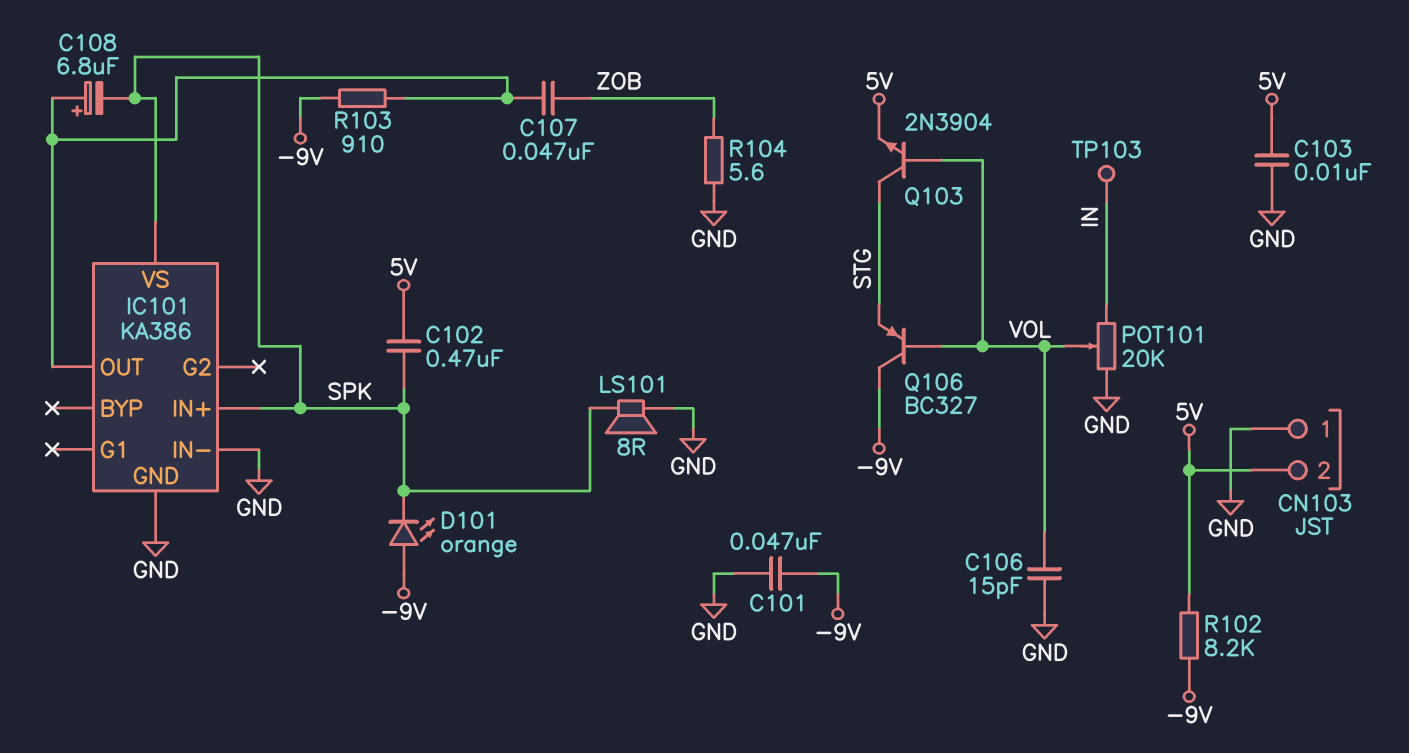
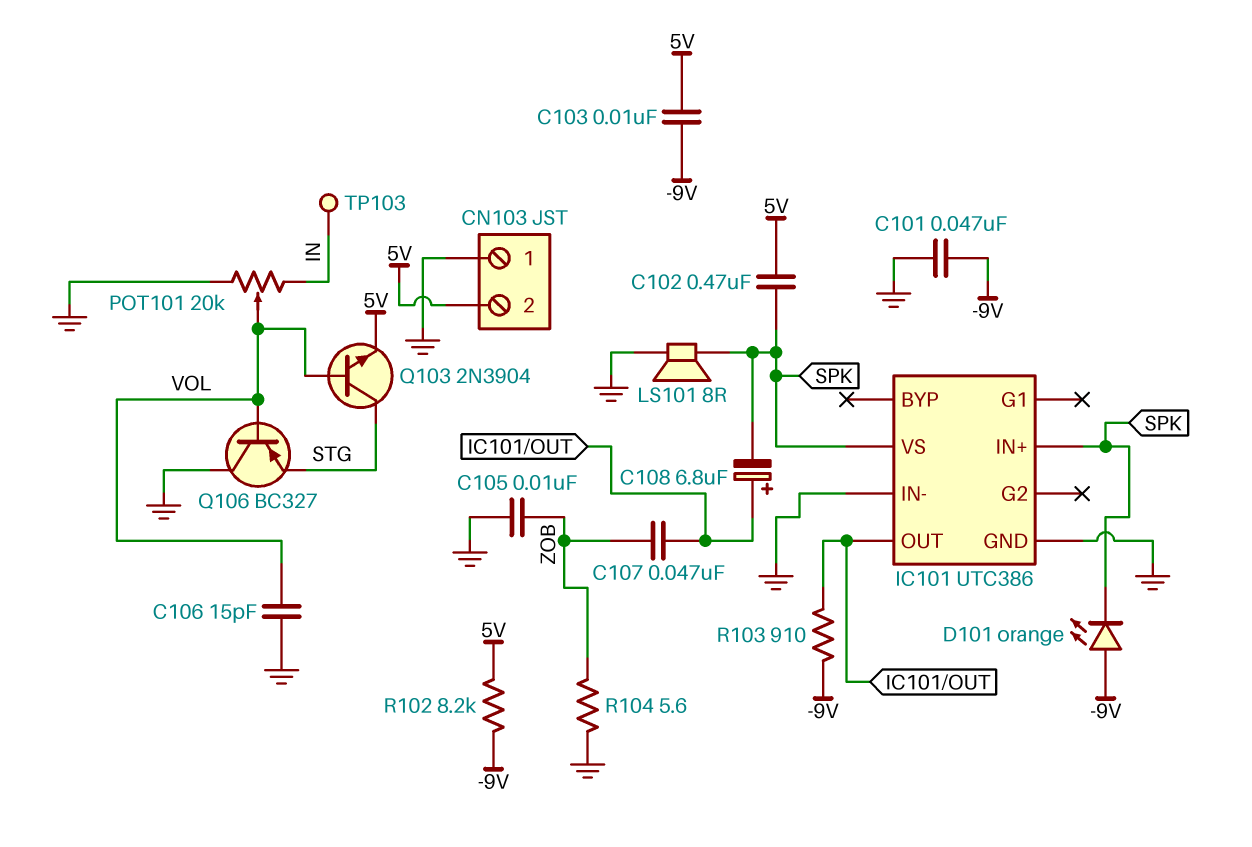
C103: 10nF (5V, GND) -> 10nF (-9V, 5V)
C105: none -> 10nF (GND, ZOB)
IC101: KA386 -> UTC386
Q106: PNP BC327 (B VOL, C -9V, E STG) -> PNP BC327 (B VOL, C GND, E STG)

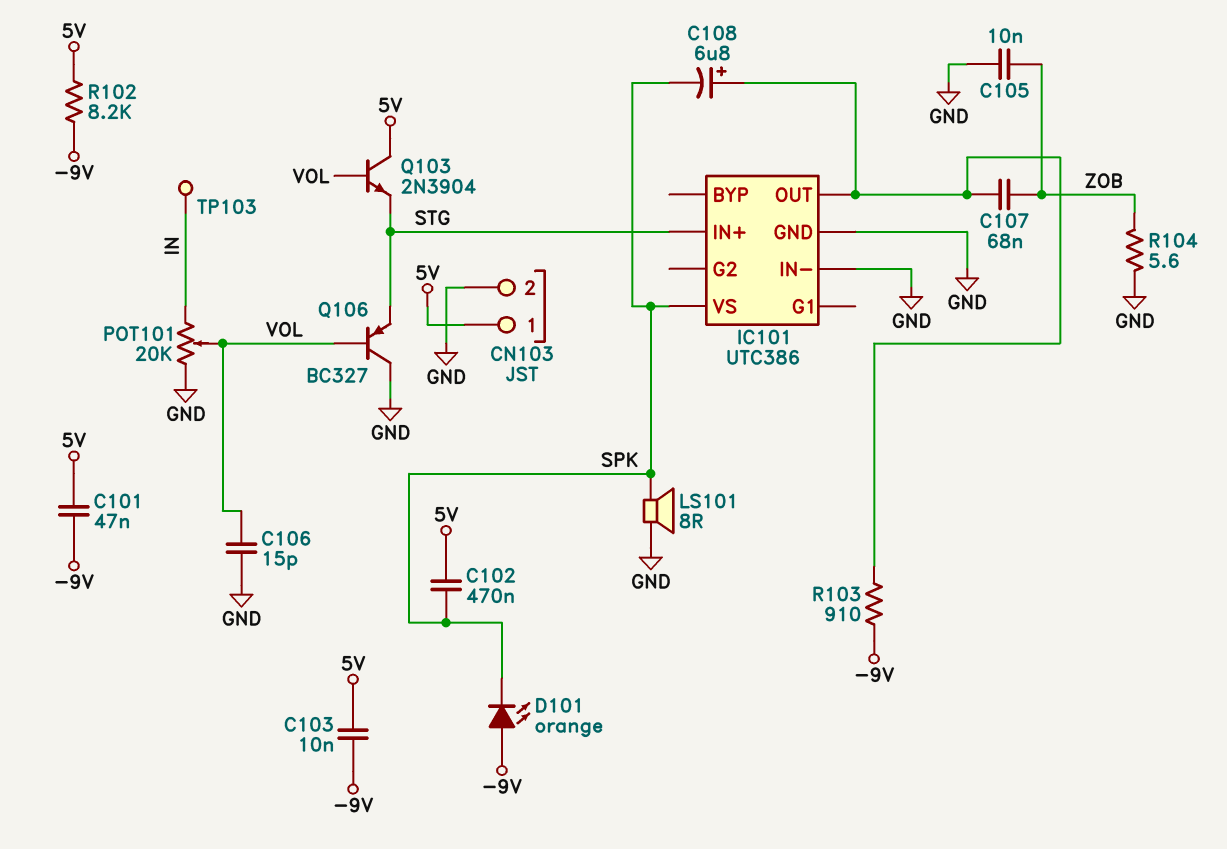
C101: 47nF (-9V, GND) -> 47nF (-9V, 5V)
C107: 47nF (IC101/OUT, ZOB) -> 68nF (IC101/OUT, ZOB)
CN103 pin 1: GND -> 5V
CN103 pin 2: 5V -> GND
IC101 pin IN+: SPK -> STG
Q103: NPN 2N3904 (B VOL, C STG, E 5V) -> NPN 2N3904 (B VOL, C 5V, E STG)

